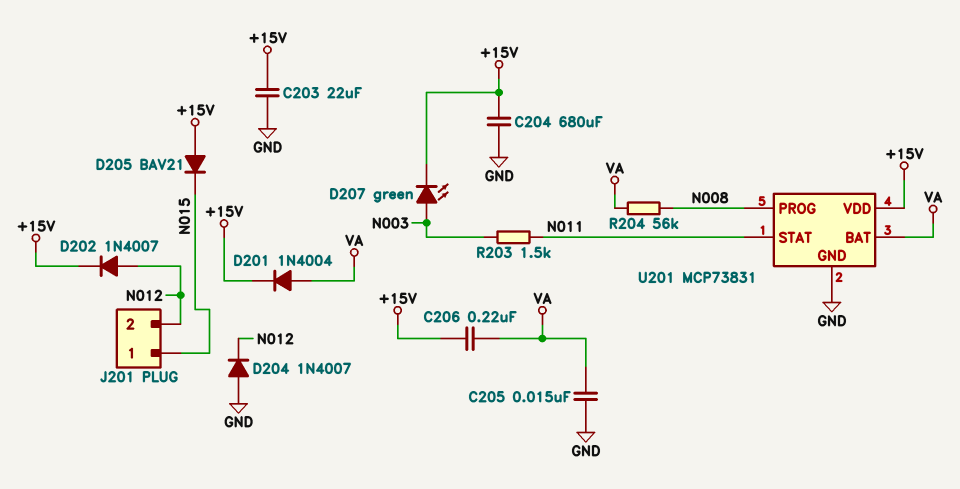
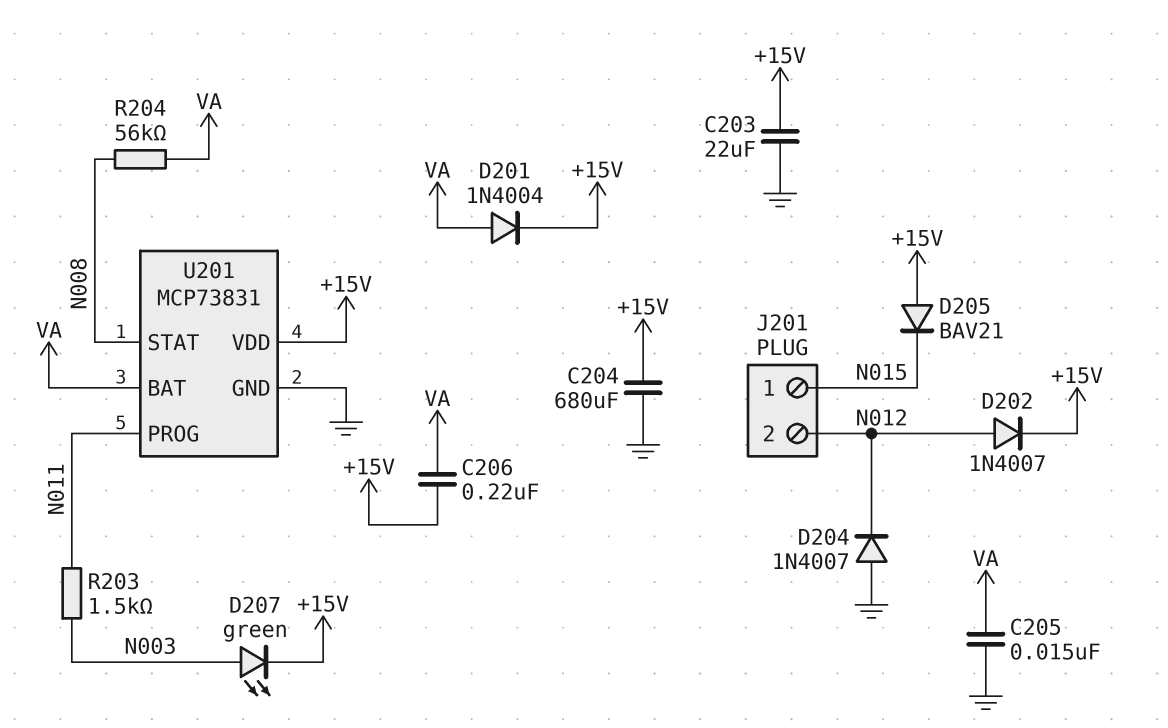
U201 pin PROG: N008 -> N011
U201 pin STAT: N011 -> N008

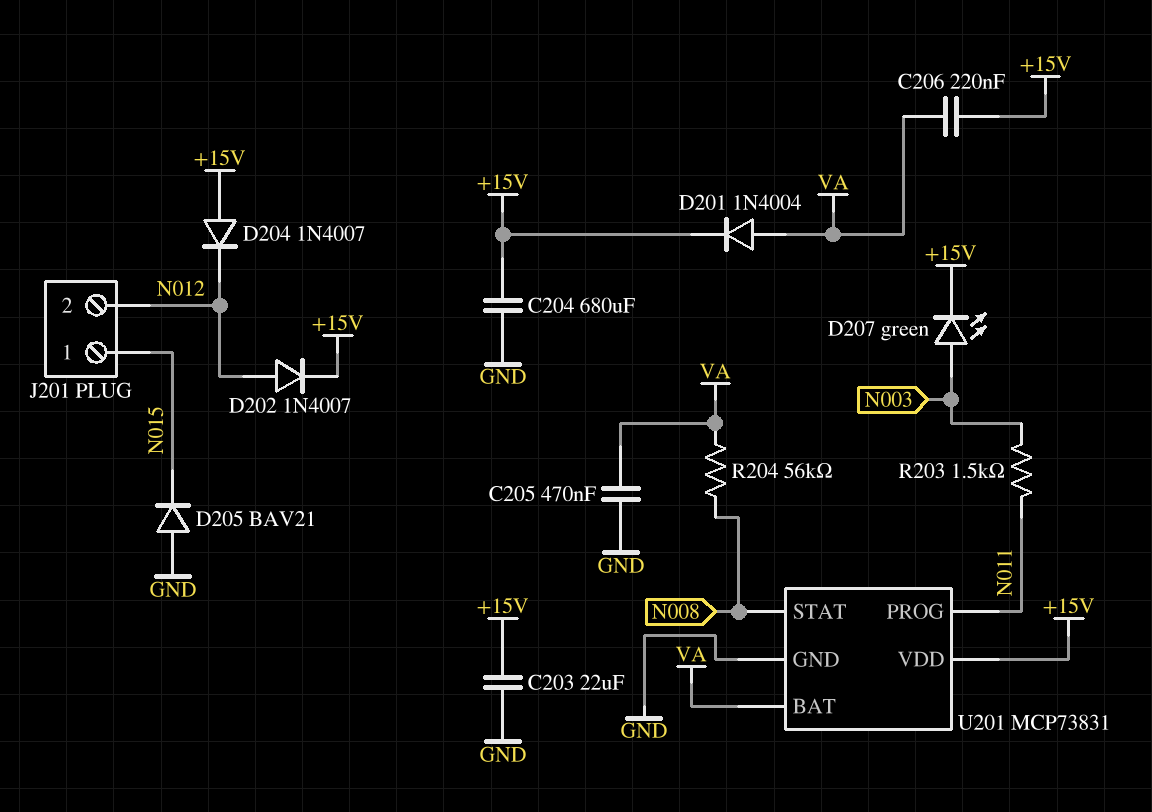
C205: 15nF (GND, VA) -> 470nF (GND, VA)
D204: diode 1N4007 (A GND, K N012) -> diode 1N4007 (A +15V, K N012)
D205: diode BAV21 (A +15V, K N015) -> diode BAV21 (A GND, K N015)

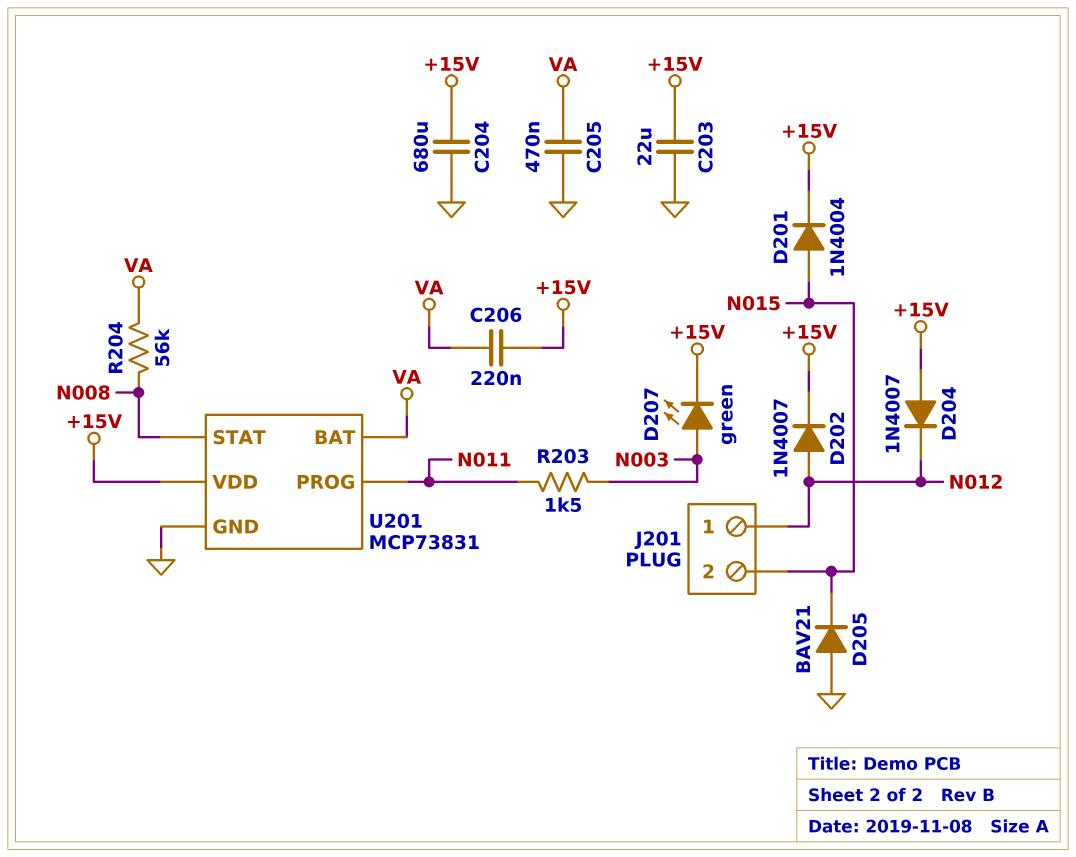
D201: diode 1N4004 (A VA, K +15V) -> diode 1N4004 (A N015, K +15V)
J201 pin 1: N015 -> N012
J201 pin 2: N012 -> N015

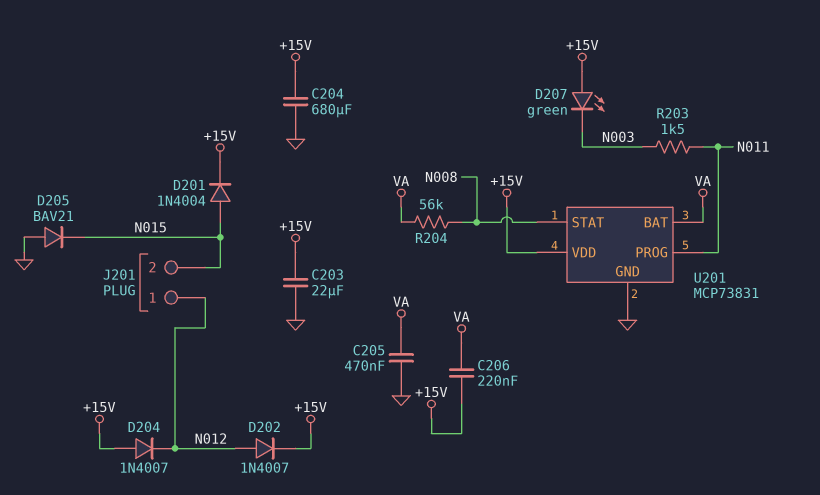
D207: LED green (A N003, K +15V) -> LED green (A +15V, K N003)

